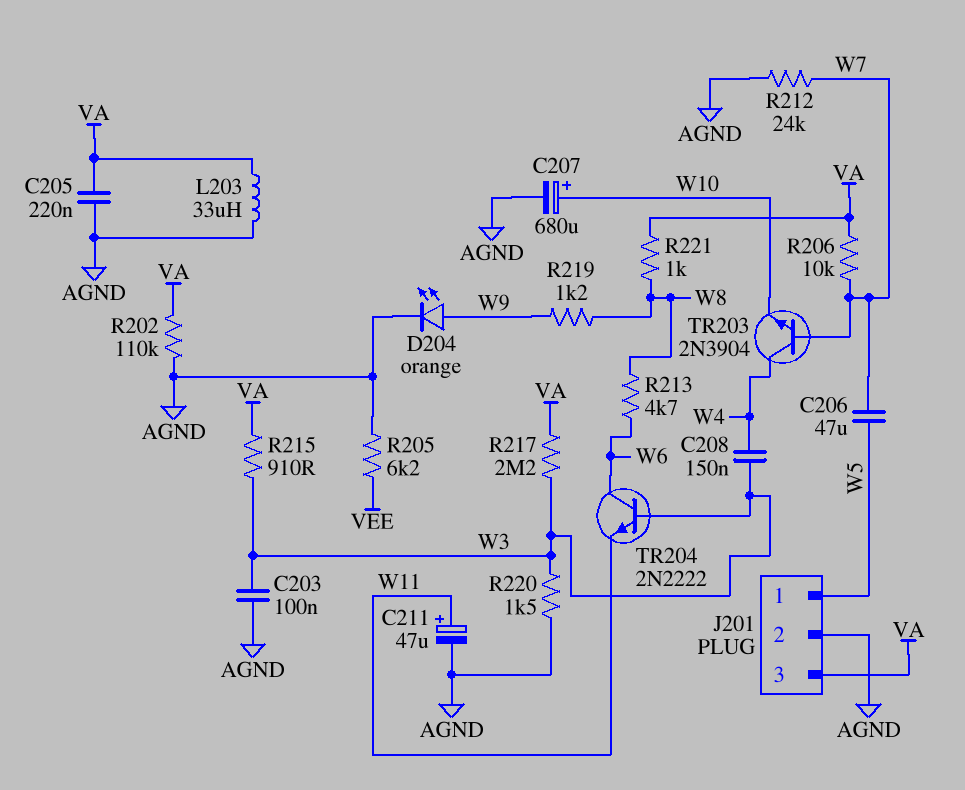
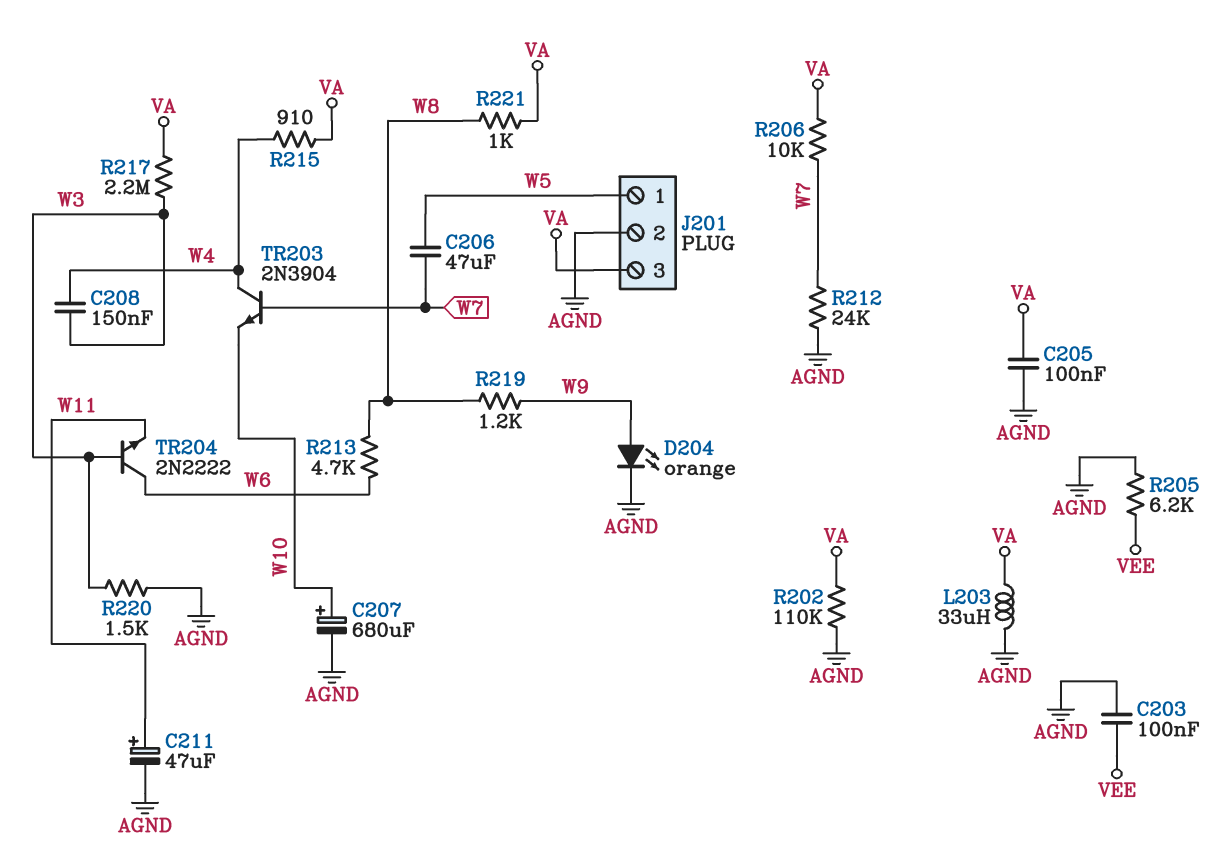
C203: 100nF (AGND, W3) -> 100nF (AGND, VEE)
C205: 220nF (AGND, VA) -> 100nF (AGND, VA)
R215: 910 (VA, W3) -> 910 (VA, W4)

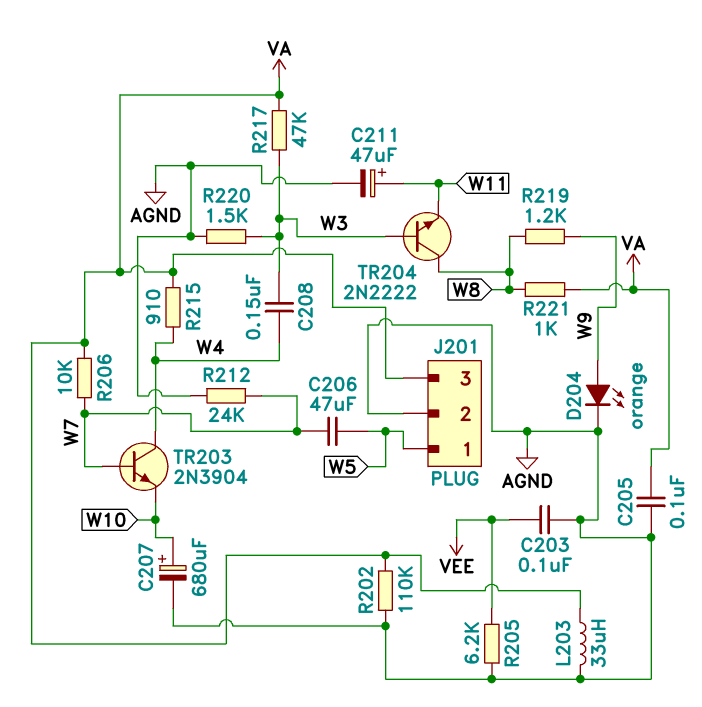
R213: 4.7k (W6, W8) -> none
R217: 2.2M (VA, W3) -> 47k (VA, W3)
TR204: NPN 2N2222 (B W3, C W6, E W11) -> NPN 2N2222 (B W3, C W8, E W11)

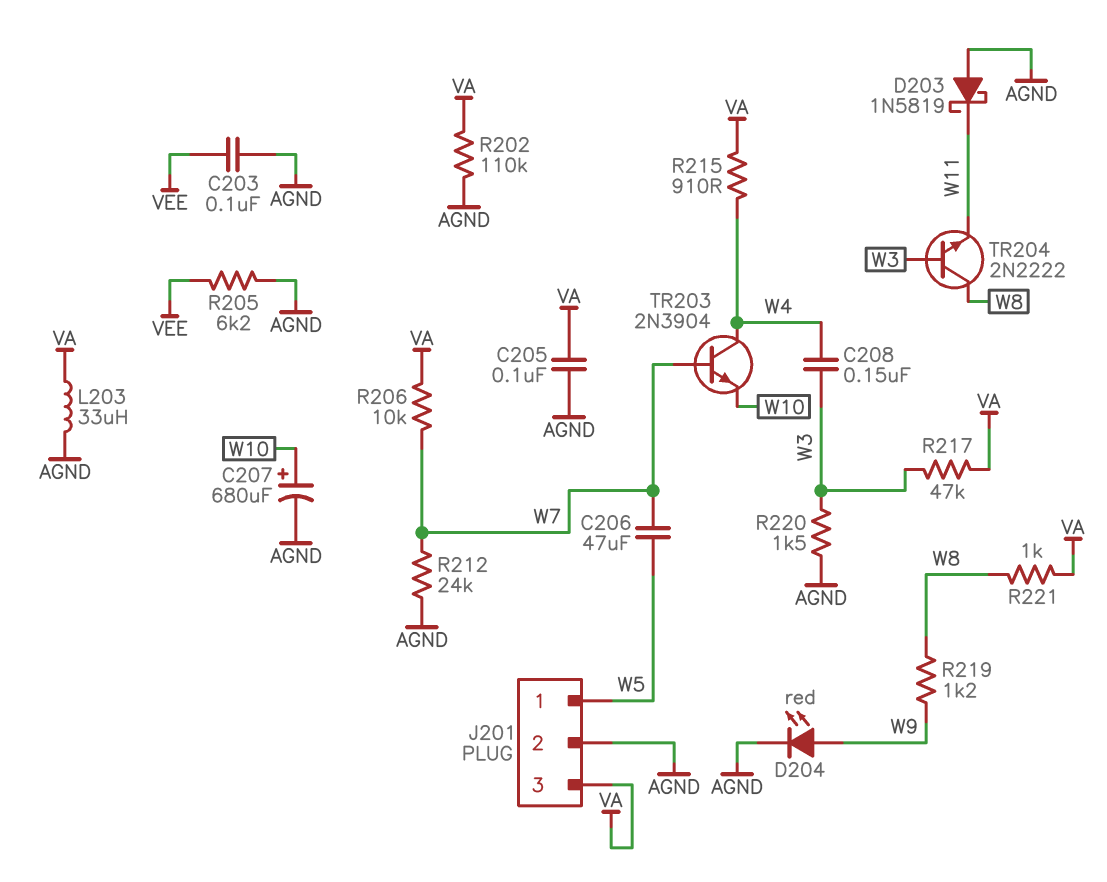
C211: 47uF (plus W11, minus AGND) -> none
D203: none -> schottky 1N5819 (A AGND, K W11)
D204: LED orange (A W9, K AGND) -> LED red (A W9, K AGND)

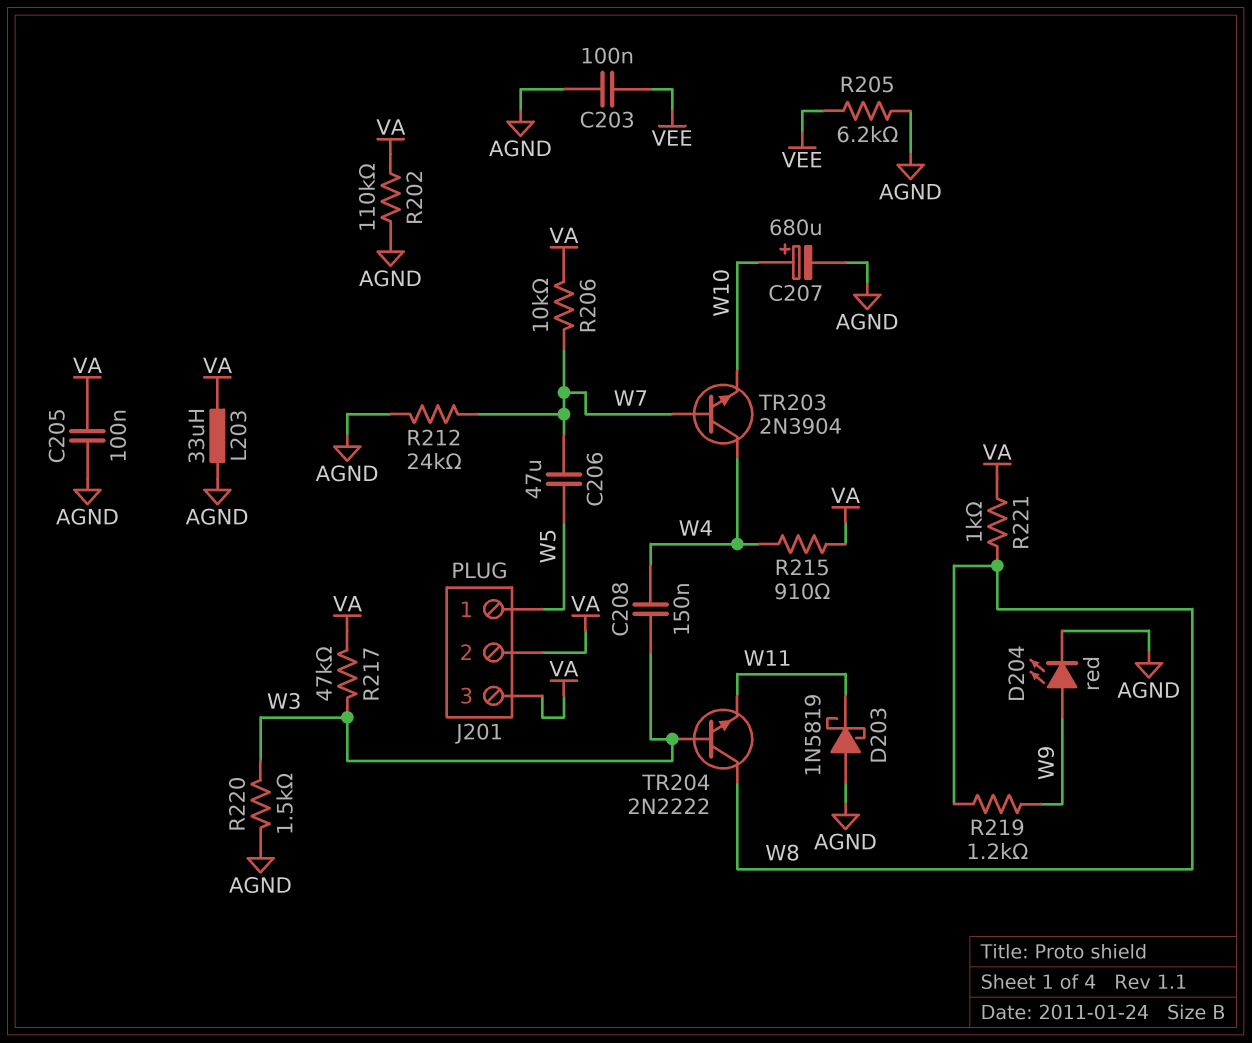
J201 pin 2: AGND -> VA

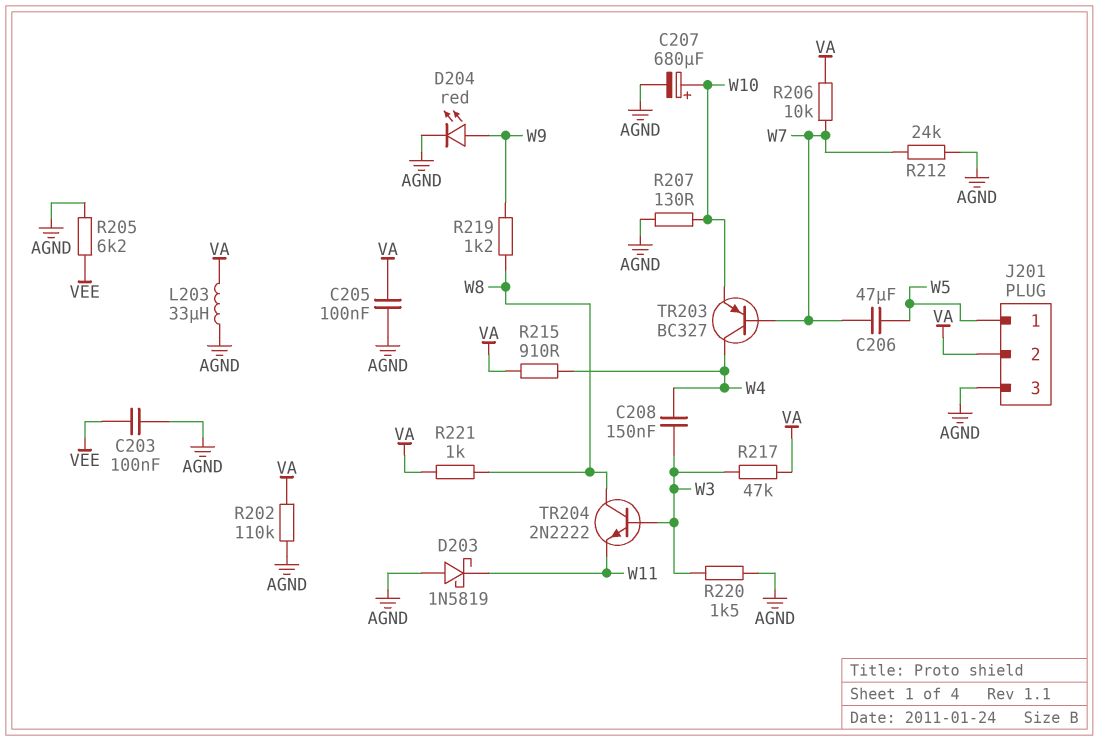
J201 pin 3: VA -> AGND
R207: none -> 130 (AGND, W10)
TR203: NPN 2N3904 (B W7, C W4, E W10) -> PNP BC327 (B W7, C W4, E W10)

